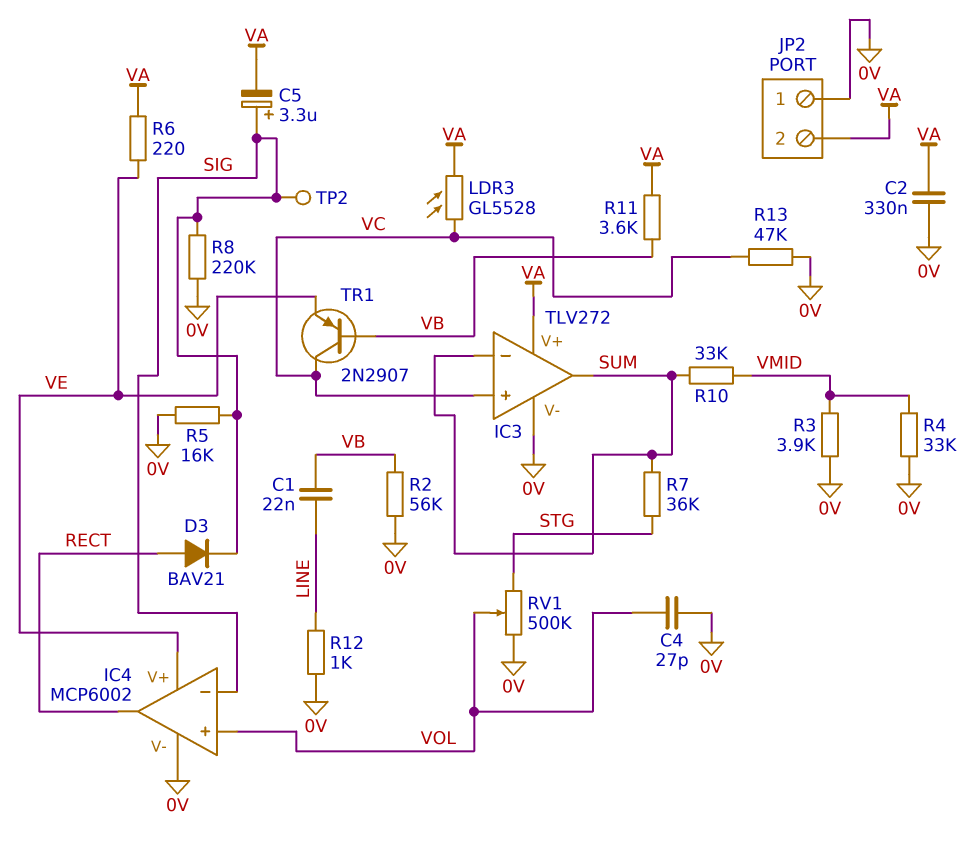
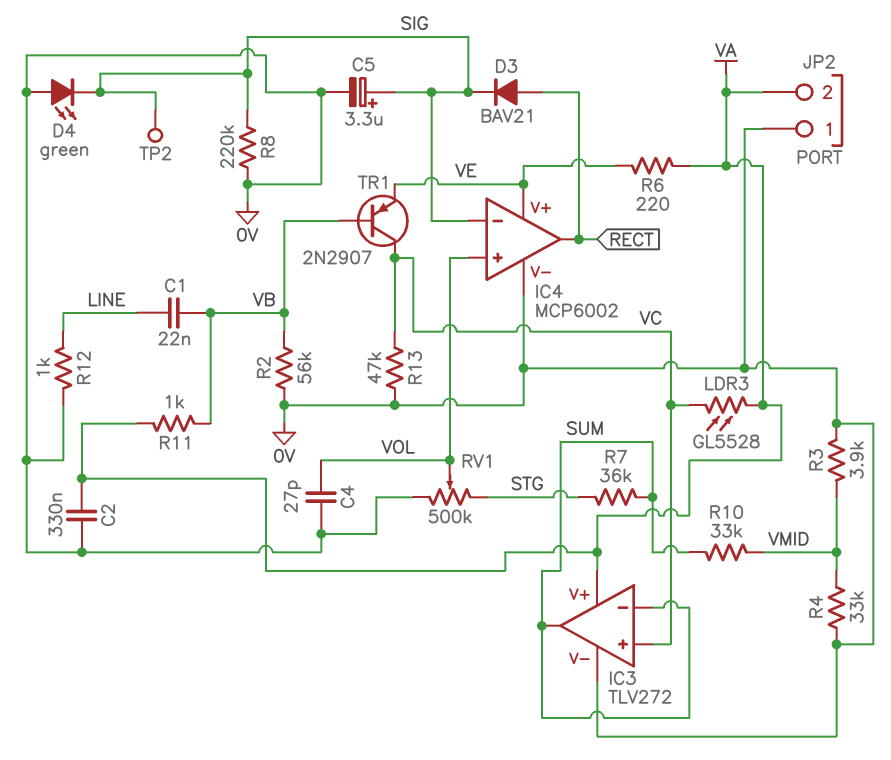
C5: 3.3uF (plus SIG, minus VA) -> 3.3uF (plus SIG, minus 0V)
D4: none -> LED green (A 0V, K SIG)
R5: 16k (0V, SIG) -> none
R11: 3.6k (VA, VB) -> 1k (VA, VB)

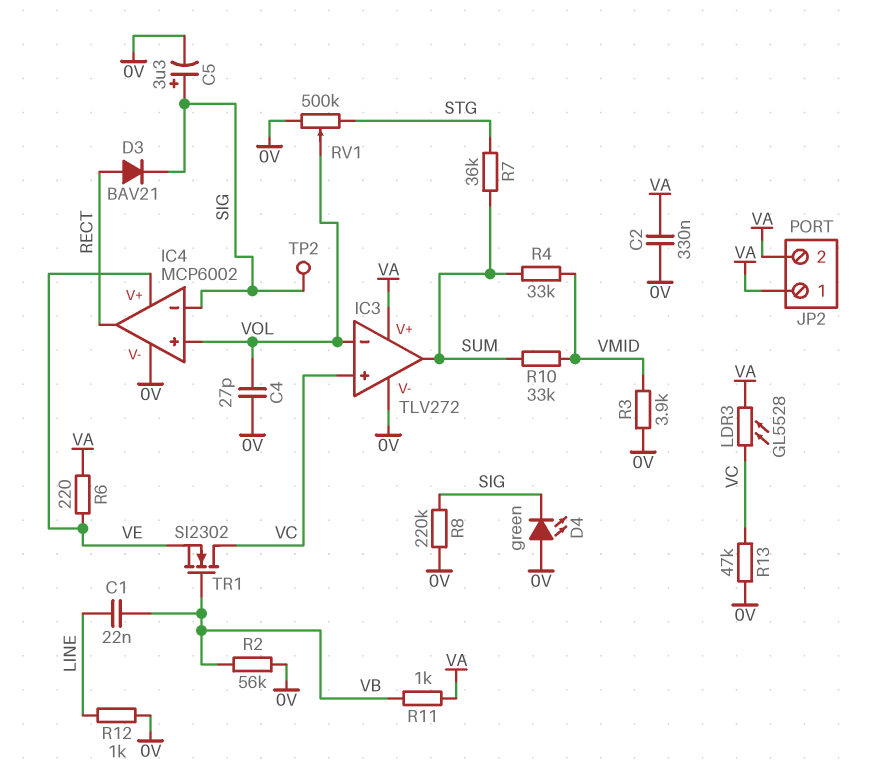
IC3 pin in-: SUM -> VOL
JP2 pin 1: 0V -> VA
R4: 33k (0V, VMID) -> 33k (SUM, VMID)
TR1: PNP 2N2907 (B VB, C VC, E VE) -> NMOS SI2302 (G VB, D VC, S VE)

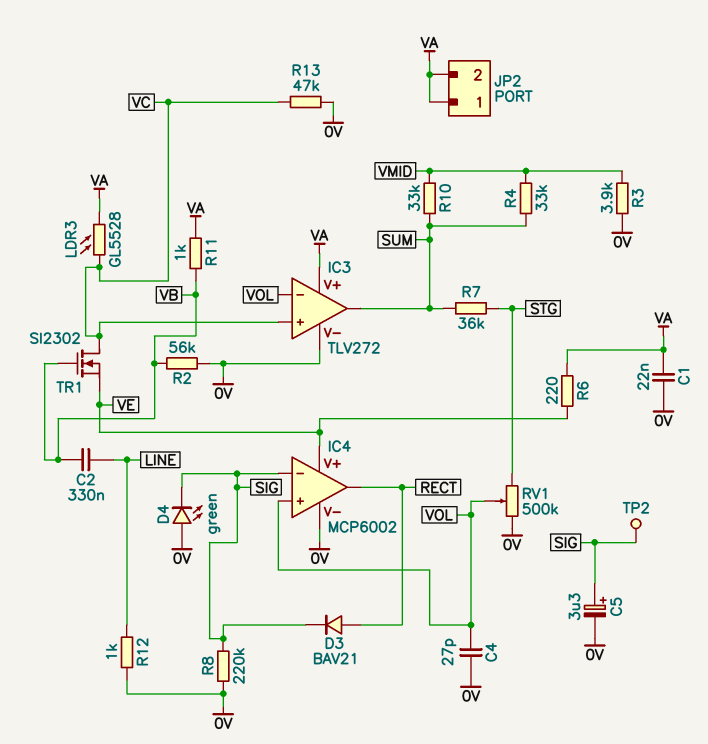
C1: 22nF (LINE, VB) -> 22nF (0V, VA)
C2: 330nF (0V, VA) -> 330nF (LINE, VB)

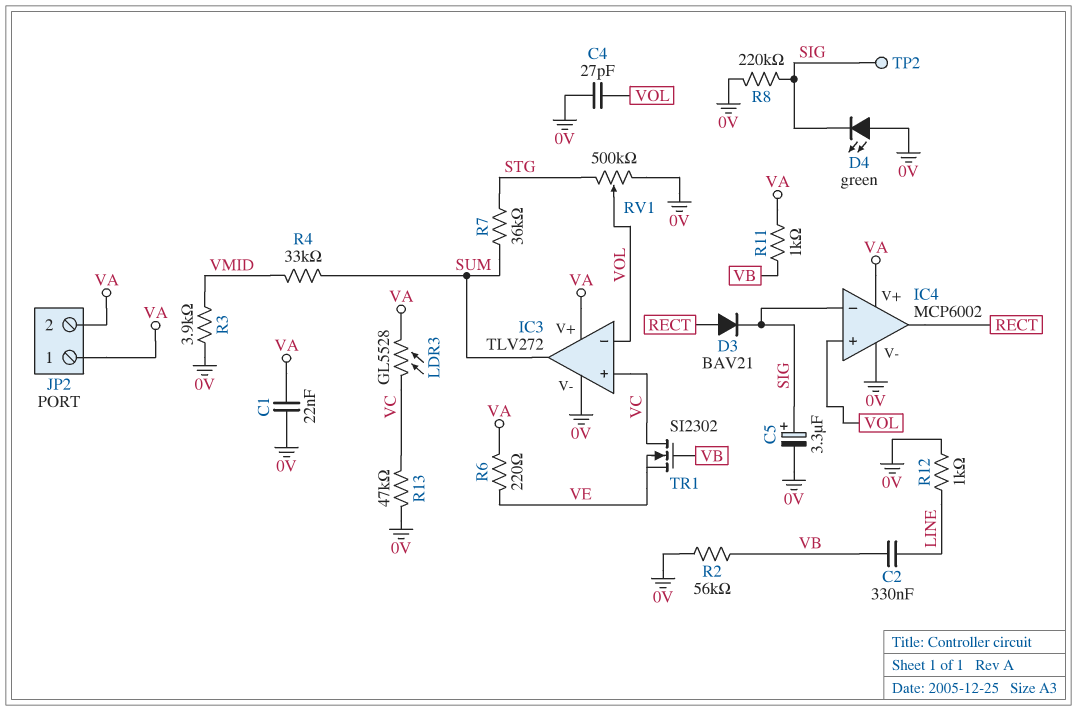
IC4 pin V+: VE -> VA
R10: 33k (SUM, VMID) -> none

